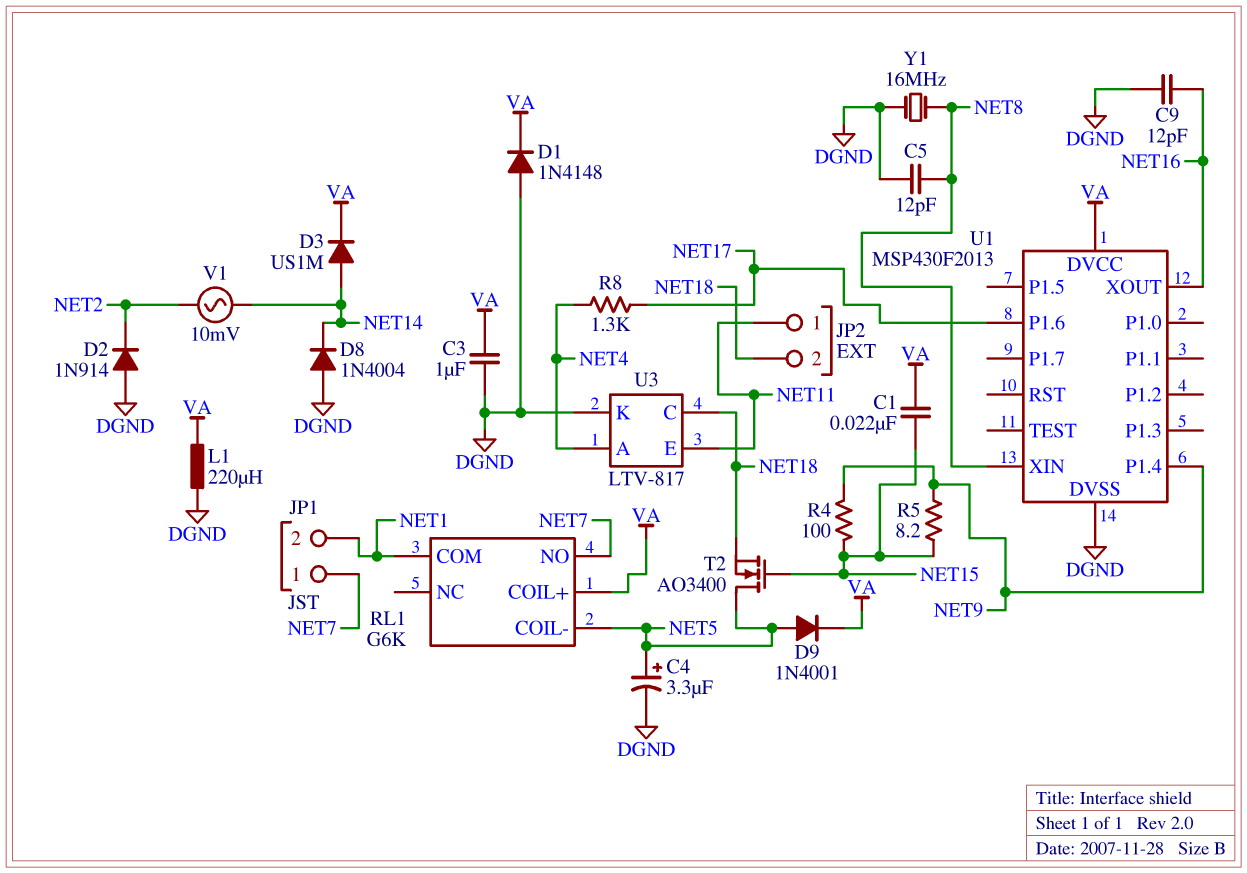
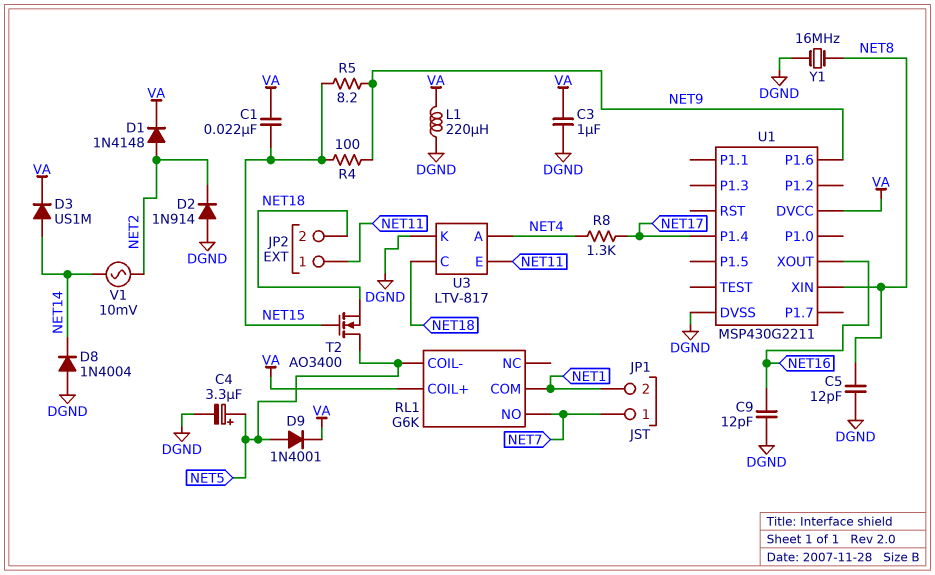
D1: diode 1N4148 (A DGND, K VA) -> diode 1N4148 (A NET2, K VA)
U1: MSP430F2013 -> MSP430G2211
U1 pin P1.4: NET9 -> NET17
U1 pin P1.6: NET17 -> NET9

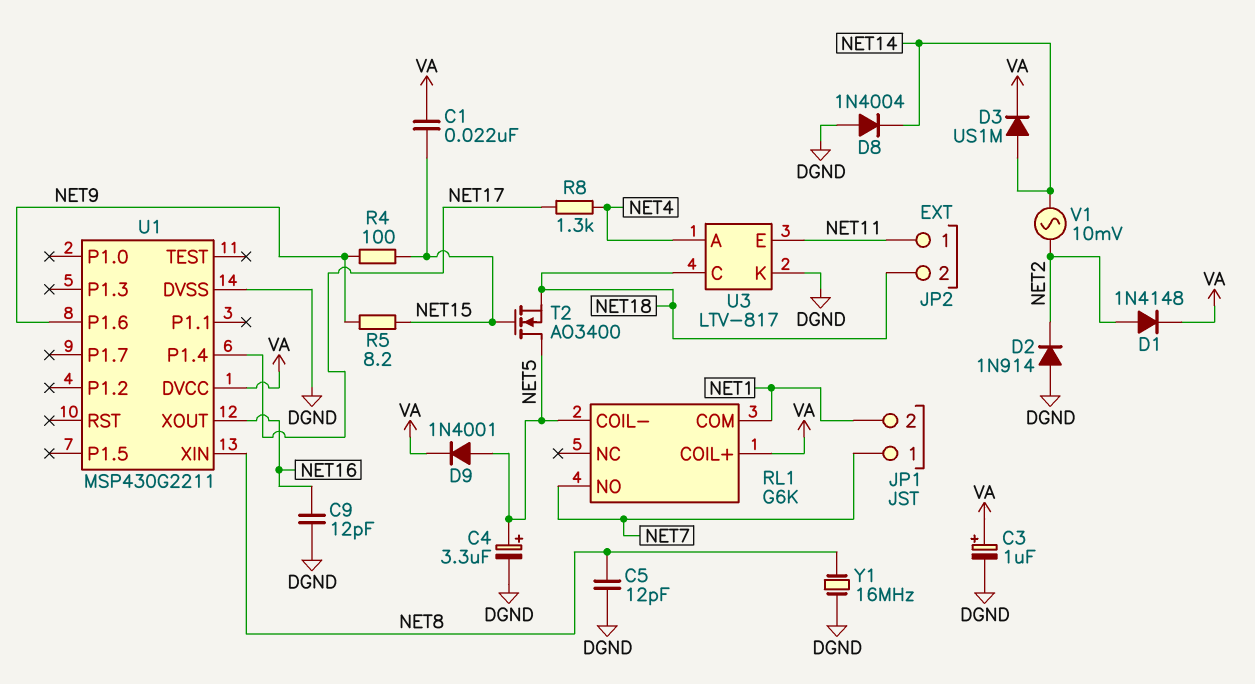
C3: 1uF (DGND, VA) -> 1uF (plus VA, minus DGND)
L1: 220uH (DGND, VA) -> none

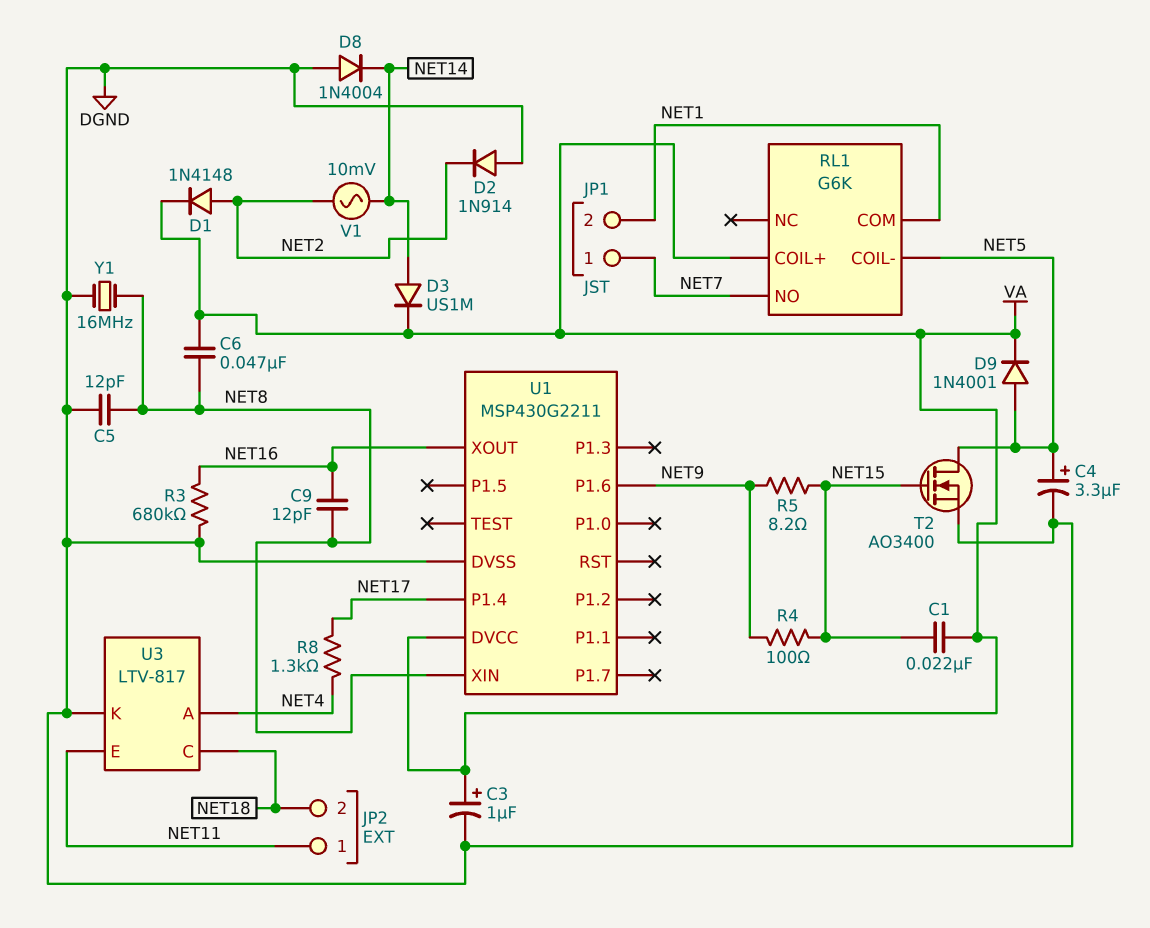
C6: none -> 47nF (NET8, VA)
C9: 12pF (DGND, NET16) -> 12pF (NET8, NET16)
R3: none -> 680k (DGND, NET16)
T2: NMOS AO3400 (G NET15, D NET5, S NET18) -> NMOS AO3400 (G NET15, D NET5, S DGND)

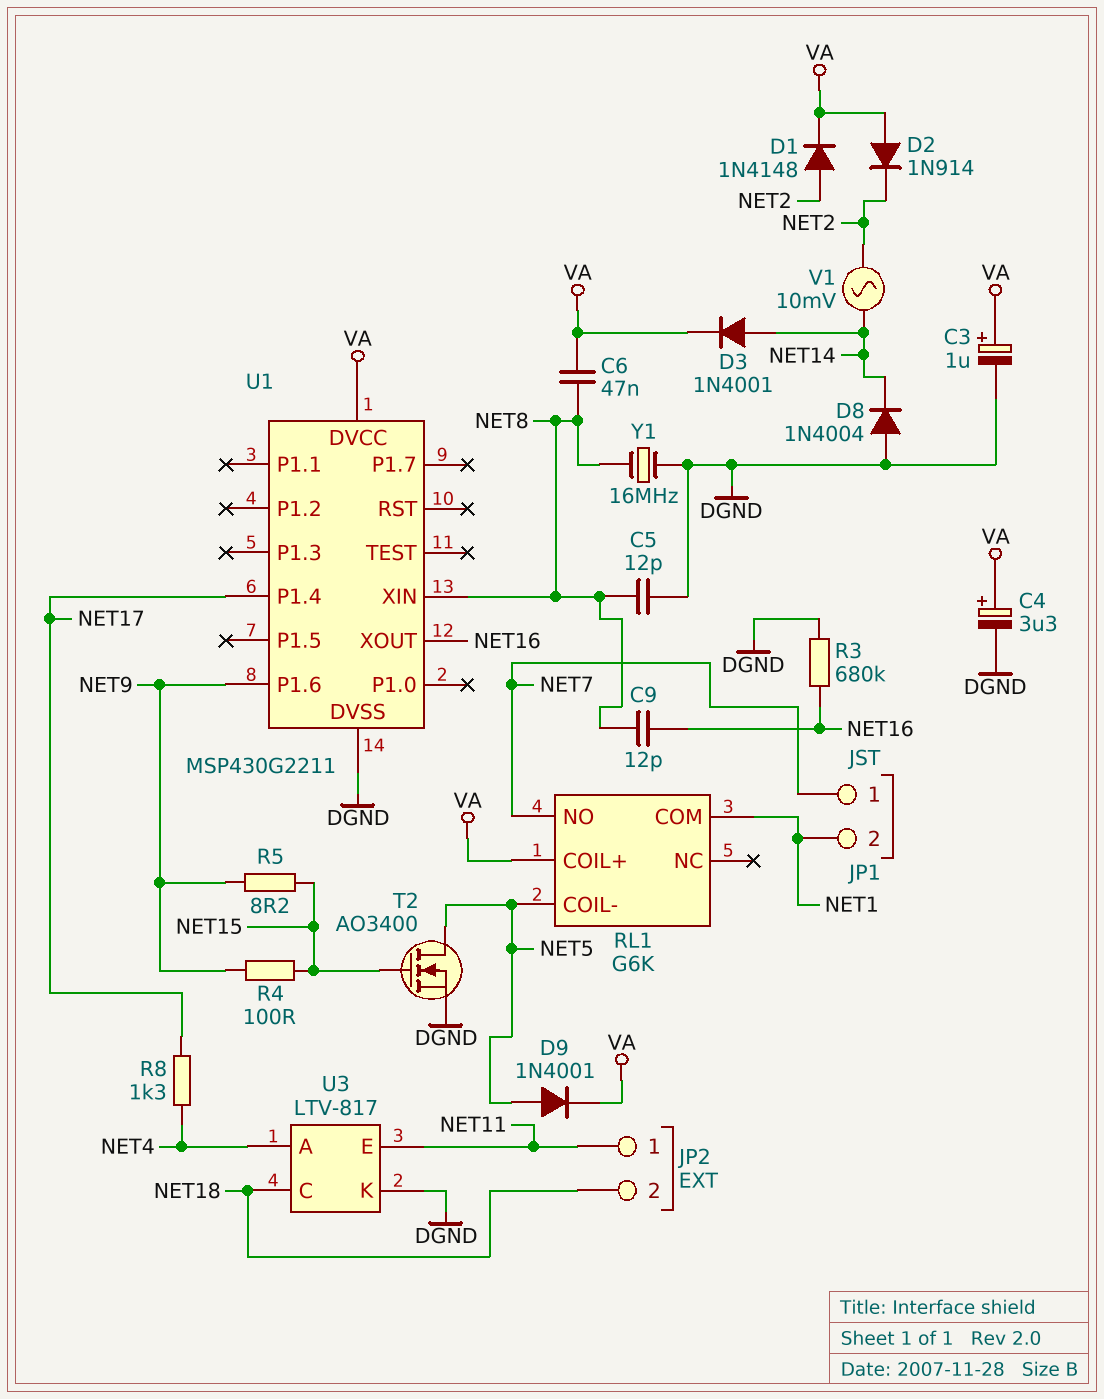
C1: 22nF (NET15, VA) -> none
C4: 3.3uF (plus NET5, minus DGND) -> 3.3uF (plus VA, minus DGND)
D2: diode 1N914 (A DGND, K NET2) -> diode 1N914 (A VA, K NET2)
D3: diode US1M (A NET14, K VA) -> diode 1N4001 (A NET14, K VA)

